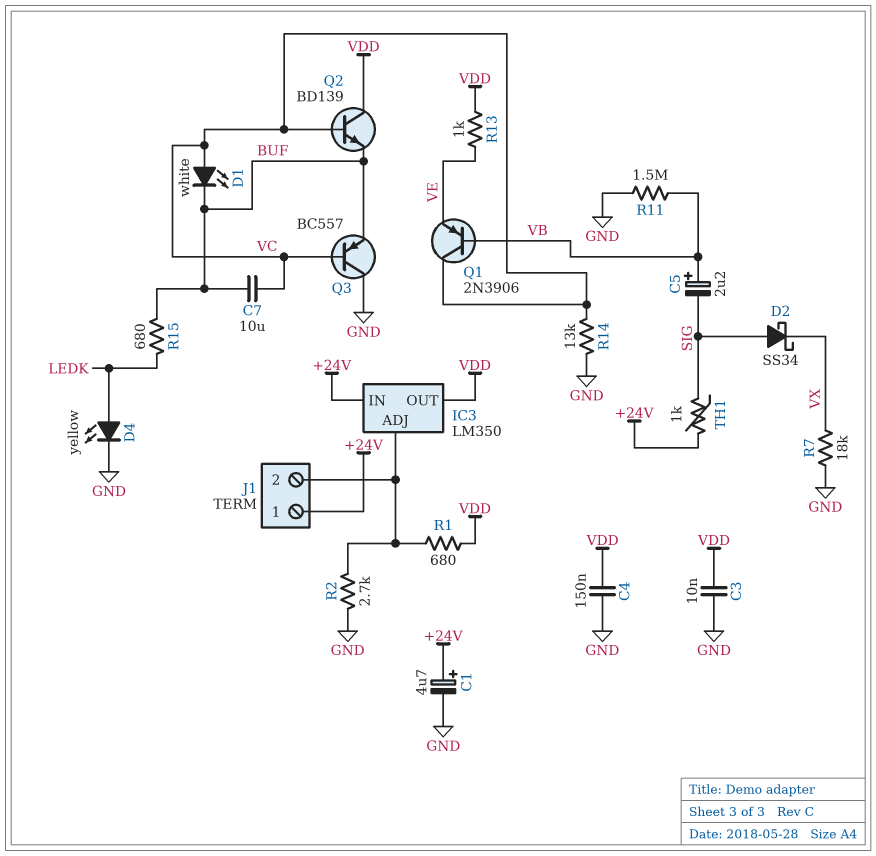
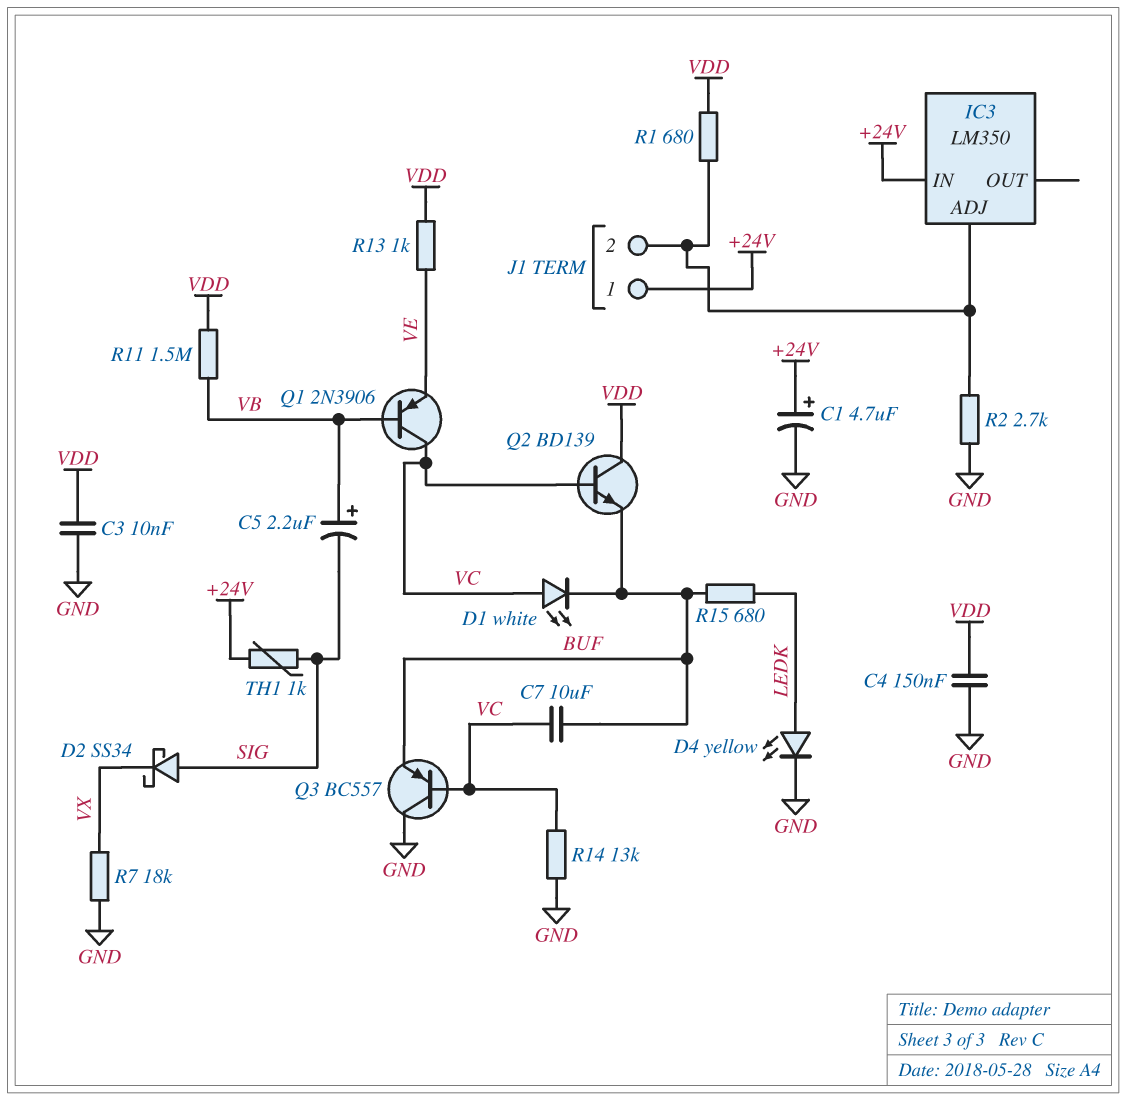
IC3 pin OUT: VDD -> none
R11: 1.5M (GND, VB) -> 1.5M (VB, VDD)

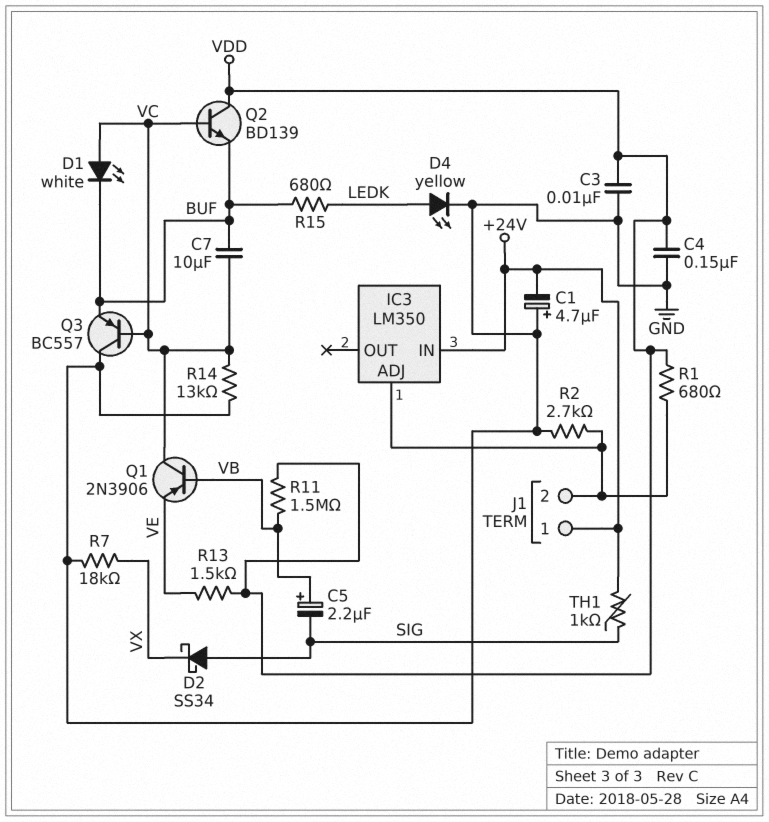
C1: 4.7uF (plus +24V, minus GND) -> 4.7uF (plus GND, minus +24V)
R13: 1k (VDD, VE) -> 1.5k (VDD, VE)

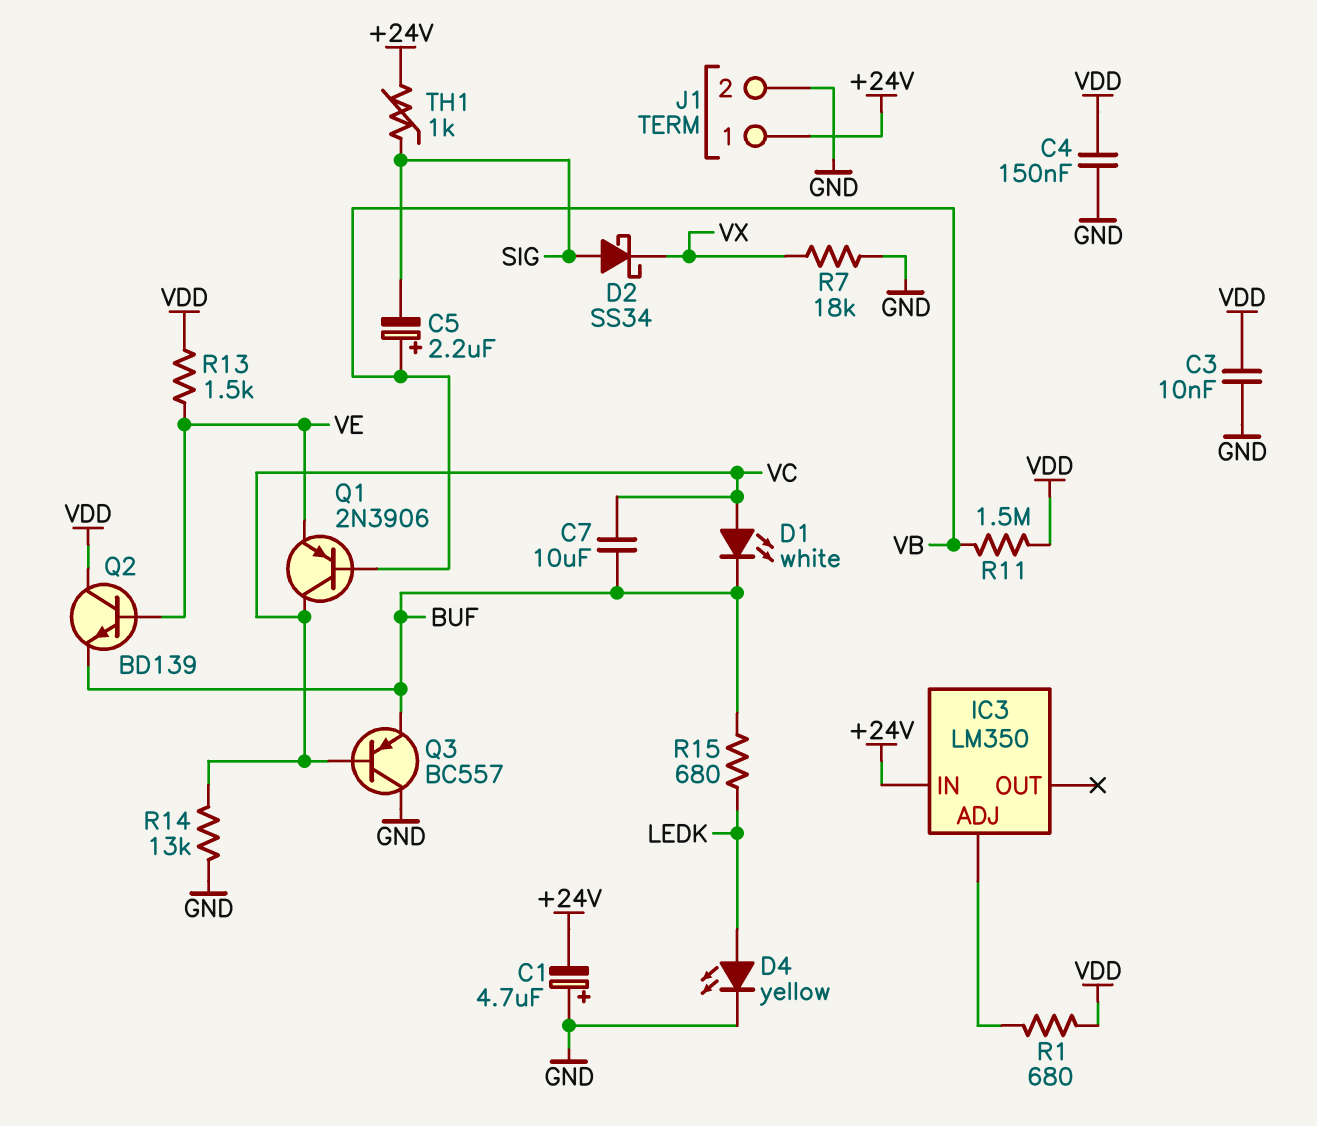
J1 pin 2: IC3/ADJ -> GND
Q2: NPN BD139 (B VC, C VDD, E BUF) -> NPN BD139 (B VE, C VDD, E BUF)
R2: 2.7k (GND, IC3/ADJ) -> none

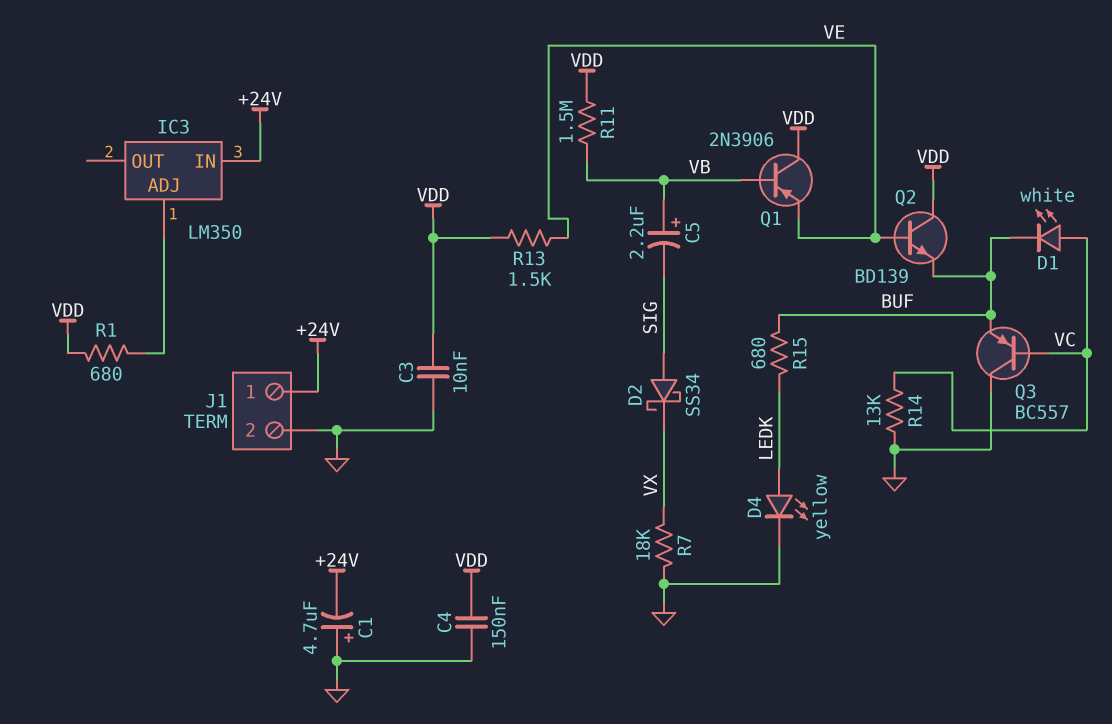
C7: 10uF (BUF, VC) -> none
Q1: PNP 2N3906 (B VB, C VC, E VE) -> PNP 2N3906 (B VB, C VDD, E VE)
TH1: 1k (+24V, SIG) -> none

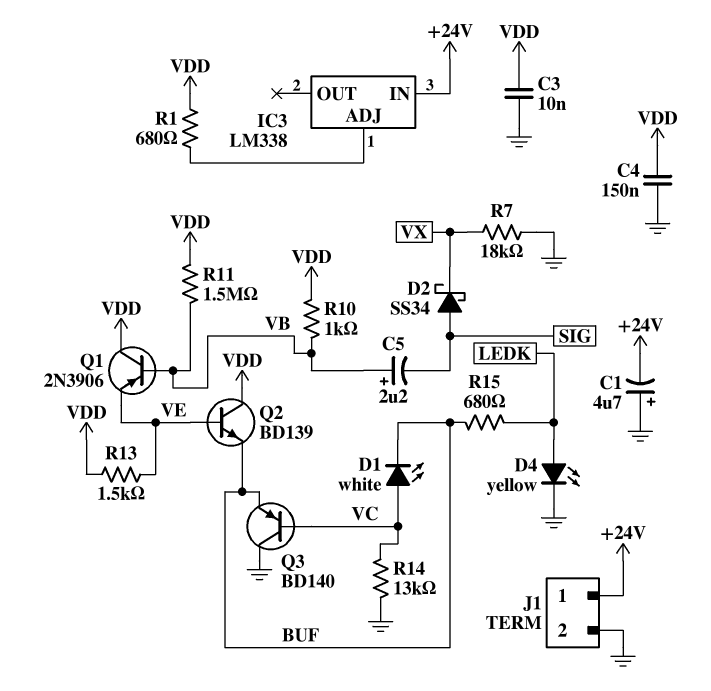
IC3: LM350 -> LM338
Q3: PNP BC557 (B VC, C GND, E BUF) -> PNP BD140 (B VC, C GND, E BUF)
R10: none -> 1k (VB, VDD)

